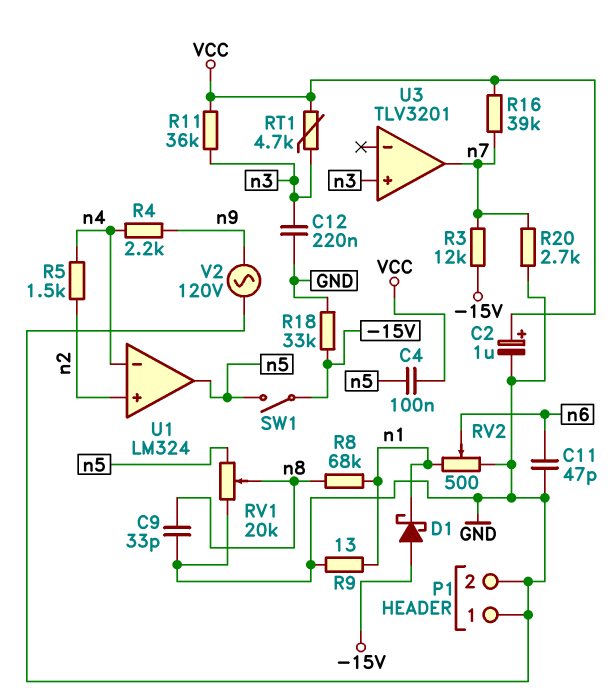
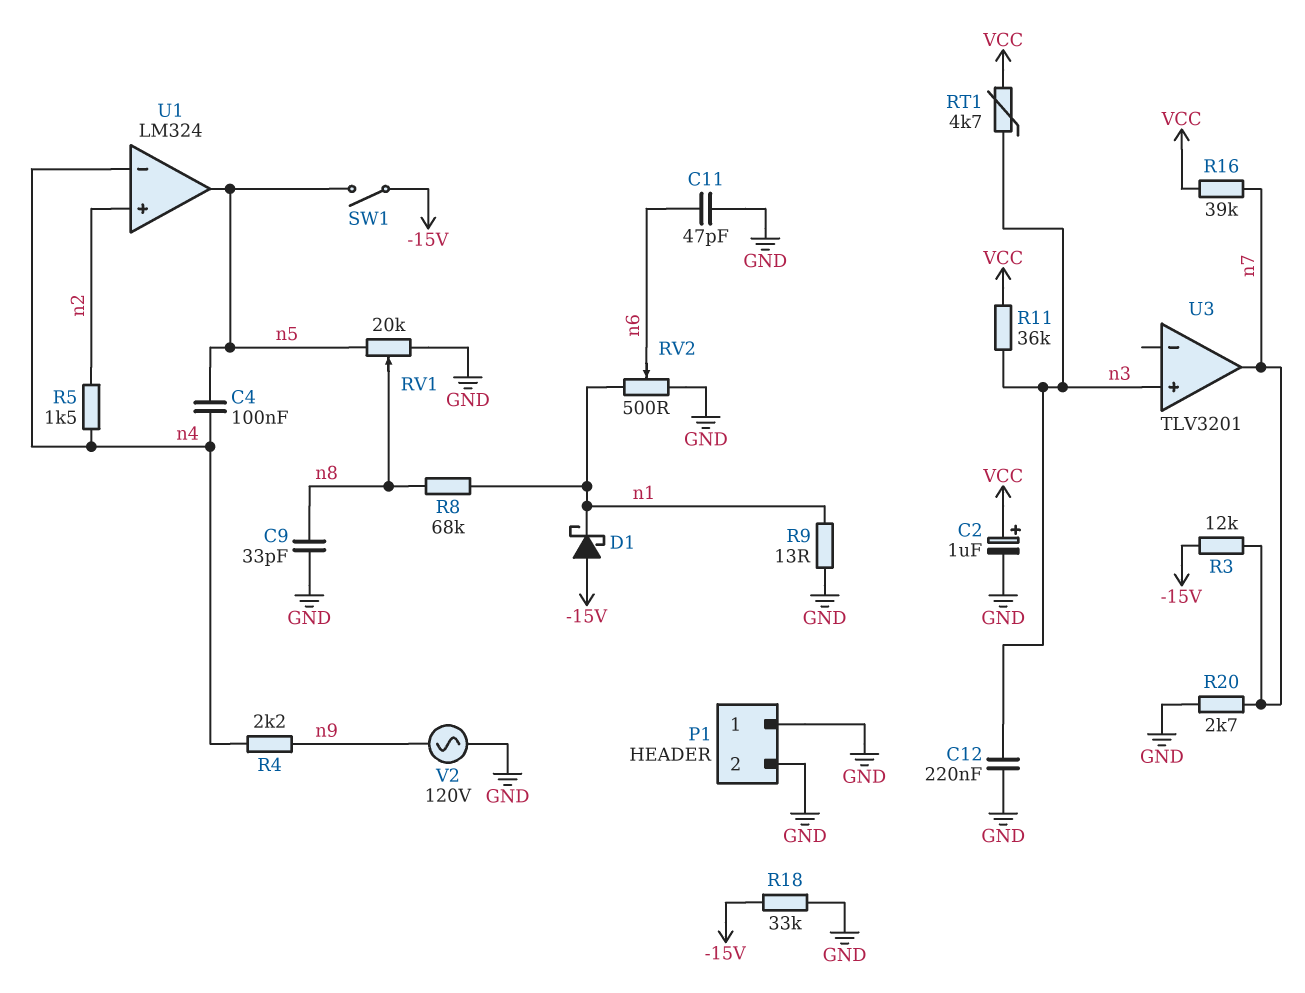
C4: 100nF (VCC, n5) -> 100nF (n4, n5)

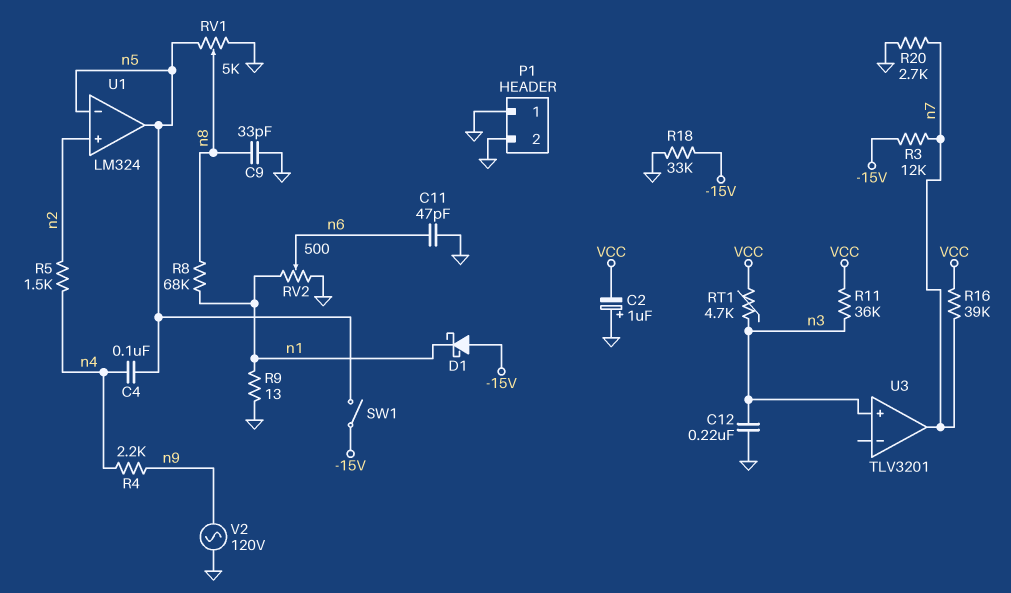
C2: 1uF (plus VCC, minus GND) -> 1uF (plus GND, minus VCC)
RV1: 20k (GND, n5, wiper n8) -> 5k (GND, n5, wiper n8)
U1 pin in-: n4 -> n5

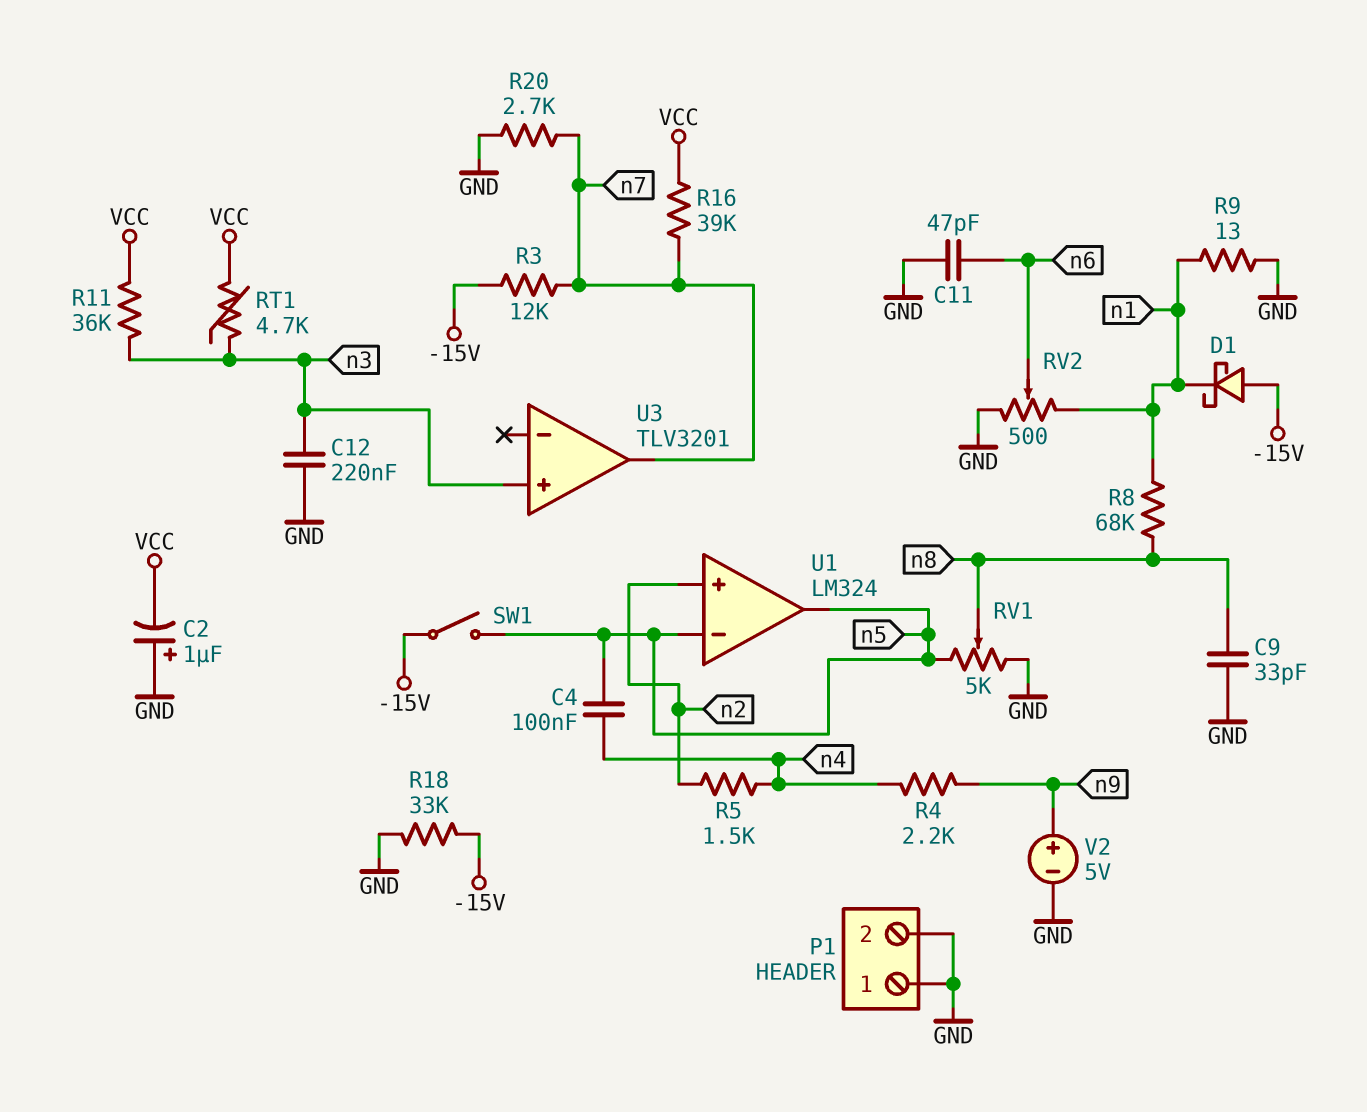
V2: AC 120V (GND, n9) -> 5V (plus n9, minus GND)

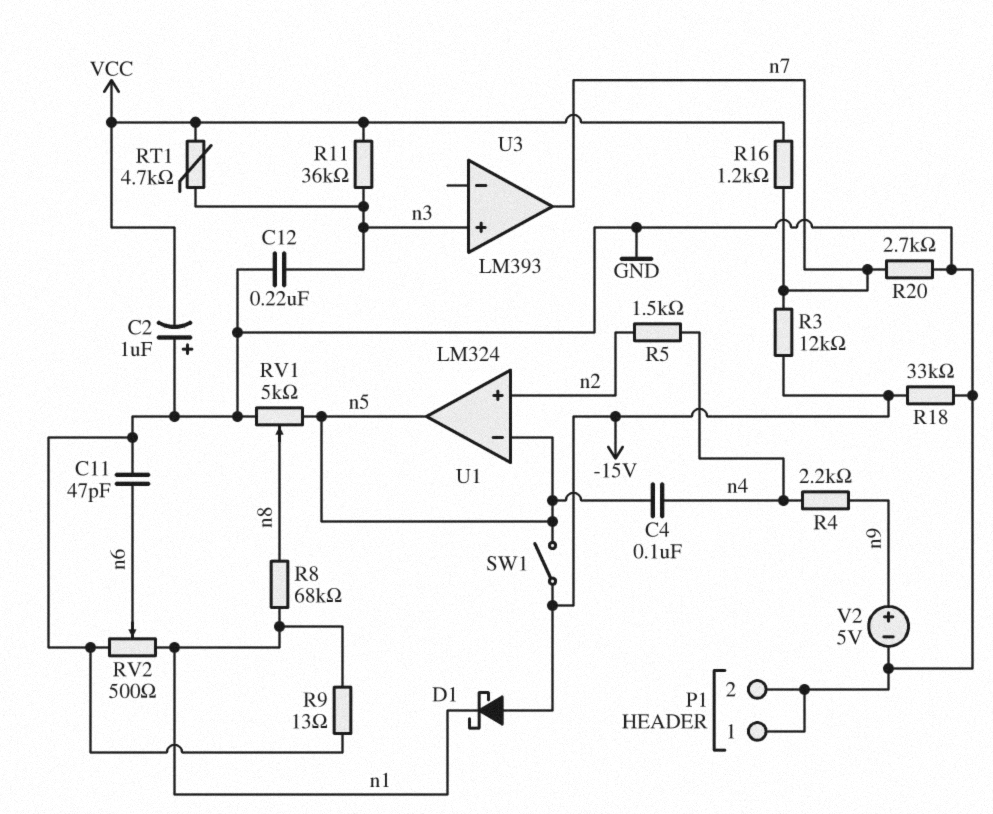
C9: 33pF (GND, n8) -> none
R16: 39k (VCC, n7) -> 1.2k (VCC, n7)
U3: TLV3201 -> LM393

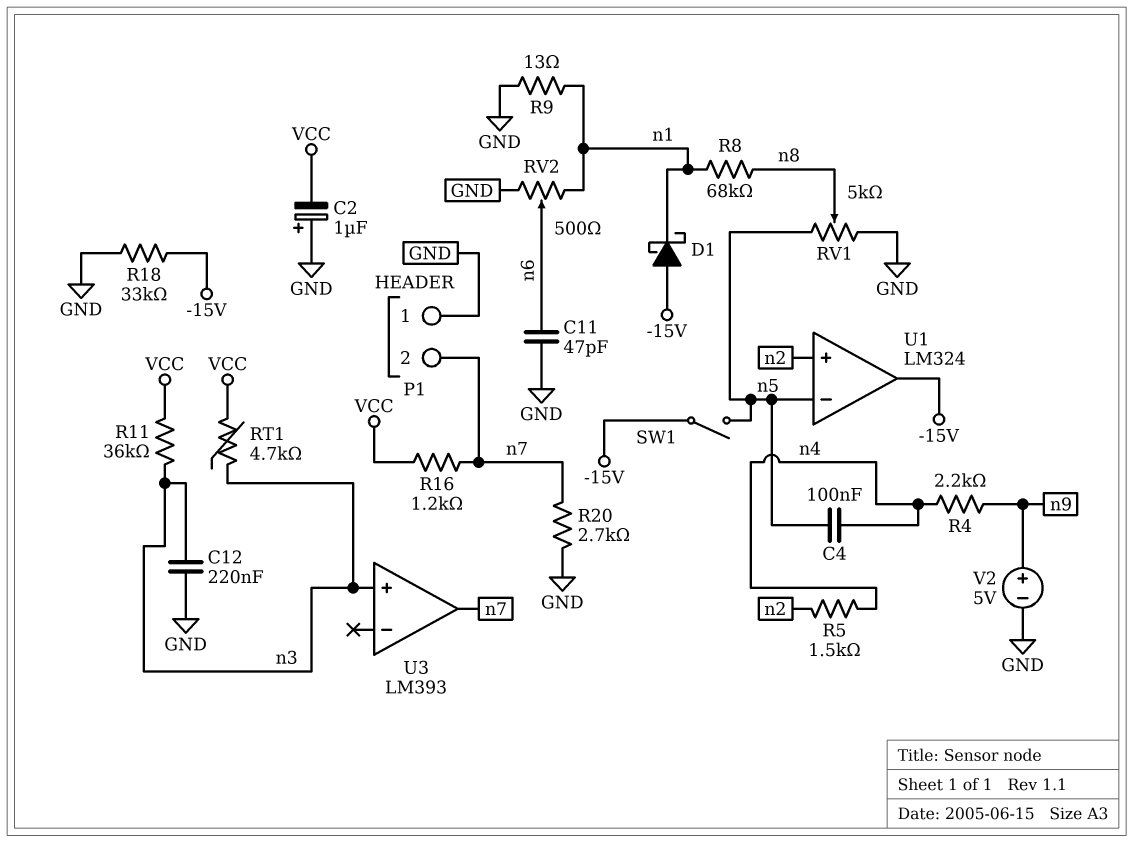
P1 pin 2: GND -> n7
R3: 12k (-15V, n7) -> none
U1 pin out: n5 -> -15V

